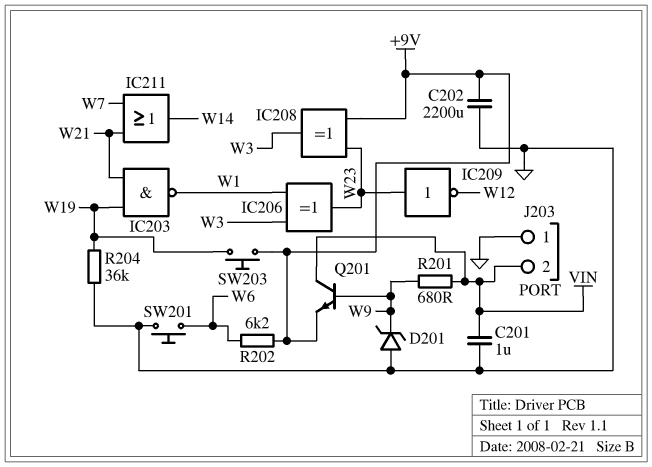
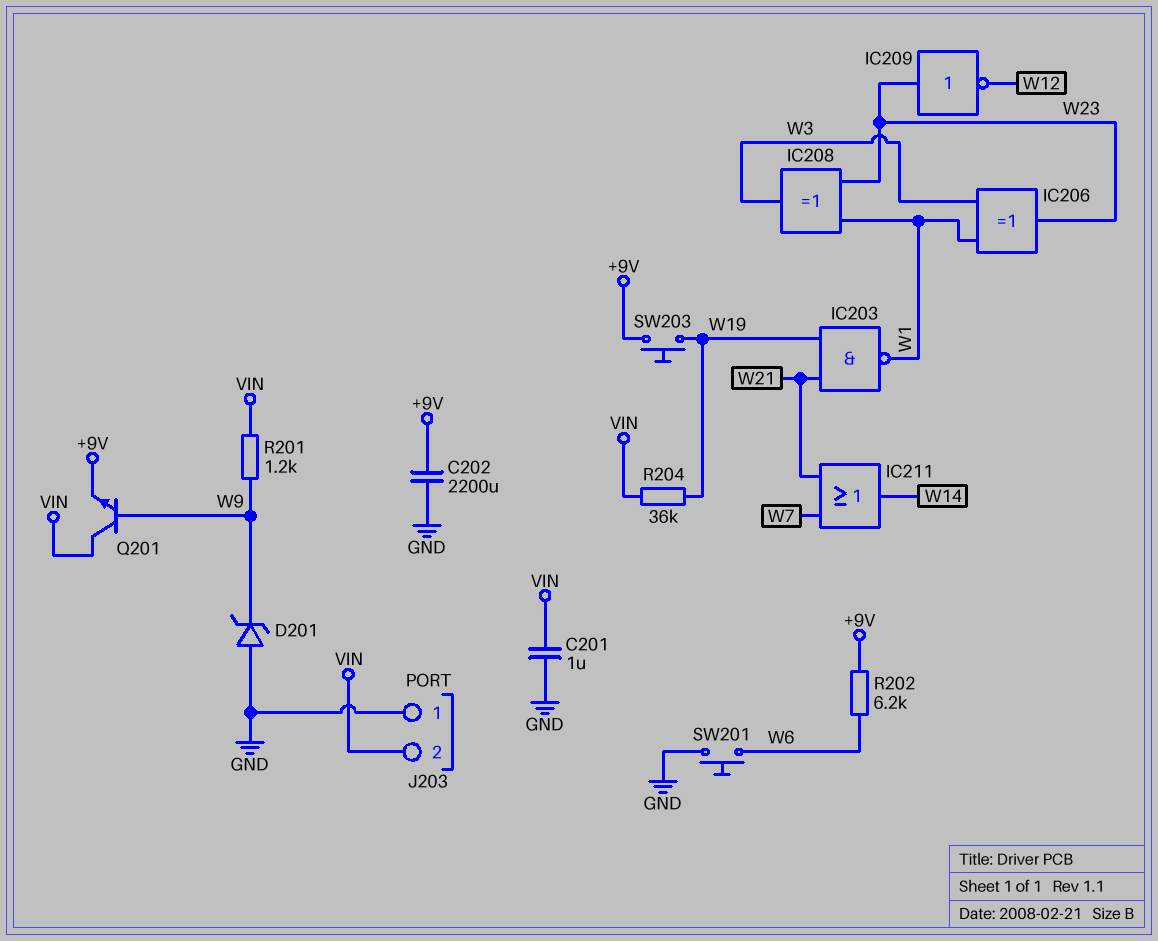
IC208: XOR (in +9V, in W23, out W3) -> XOR (in W1, in W23, out W3)
R201: 680 (VIN, W9) -> 1.2k (VIN, W9)
R204: 36k (GND, W19) -> 36k (VIN, W19)

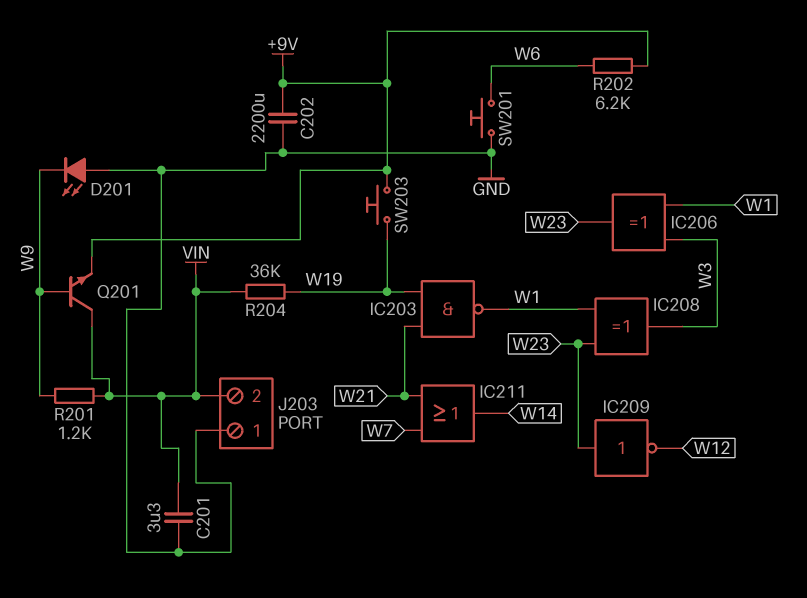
C201: 1uF (GND, VIN) -> 3.3uF (GND, VIN)
D201: zener (A GND, K W9) -> LED (A GND, K W9)

